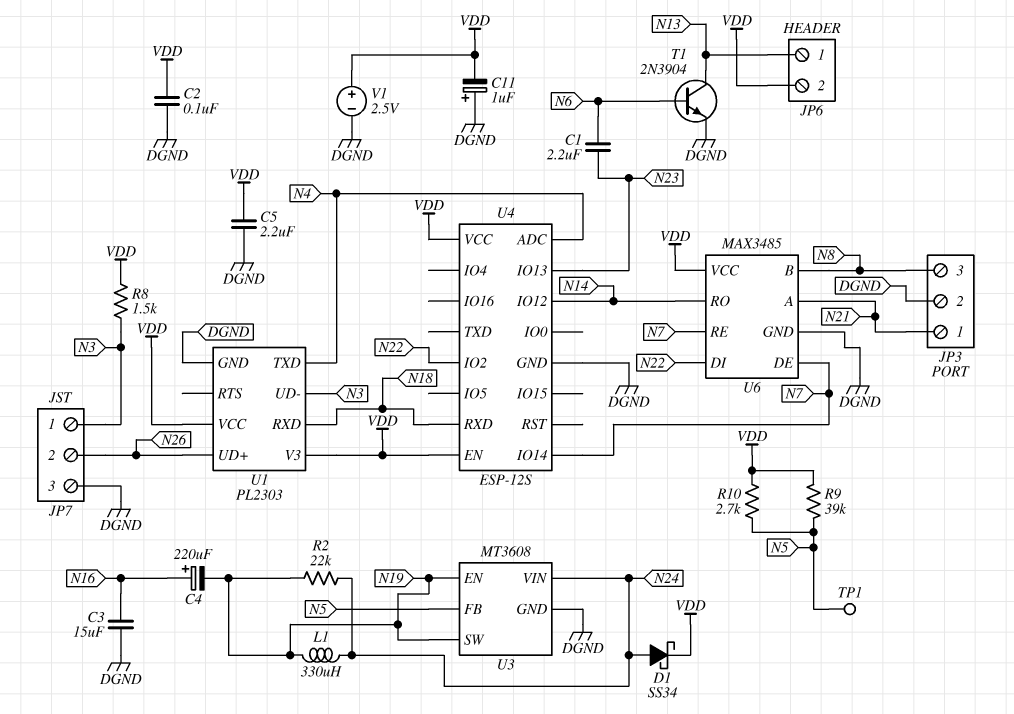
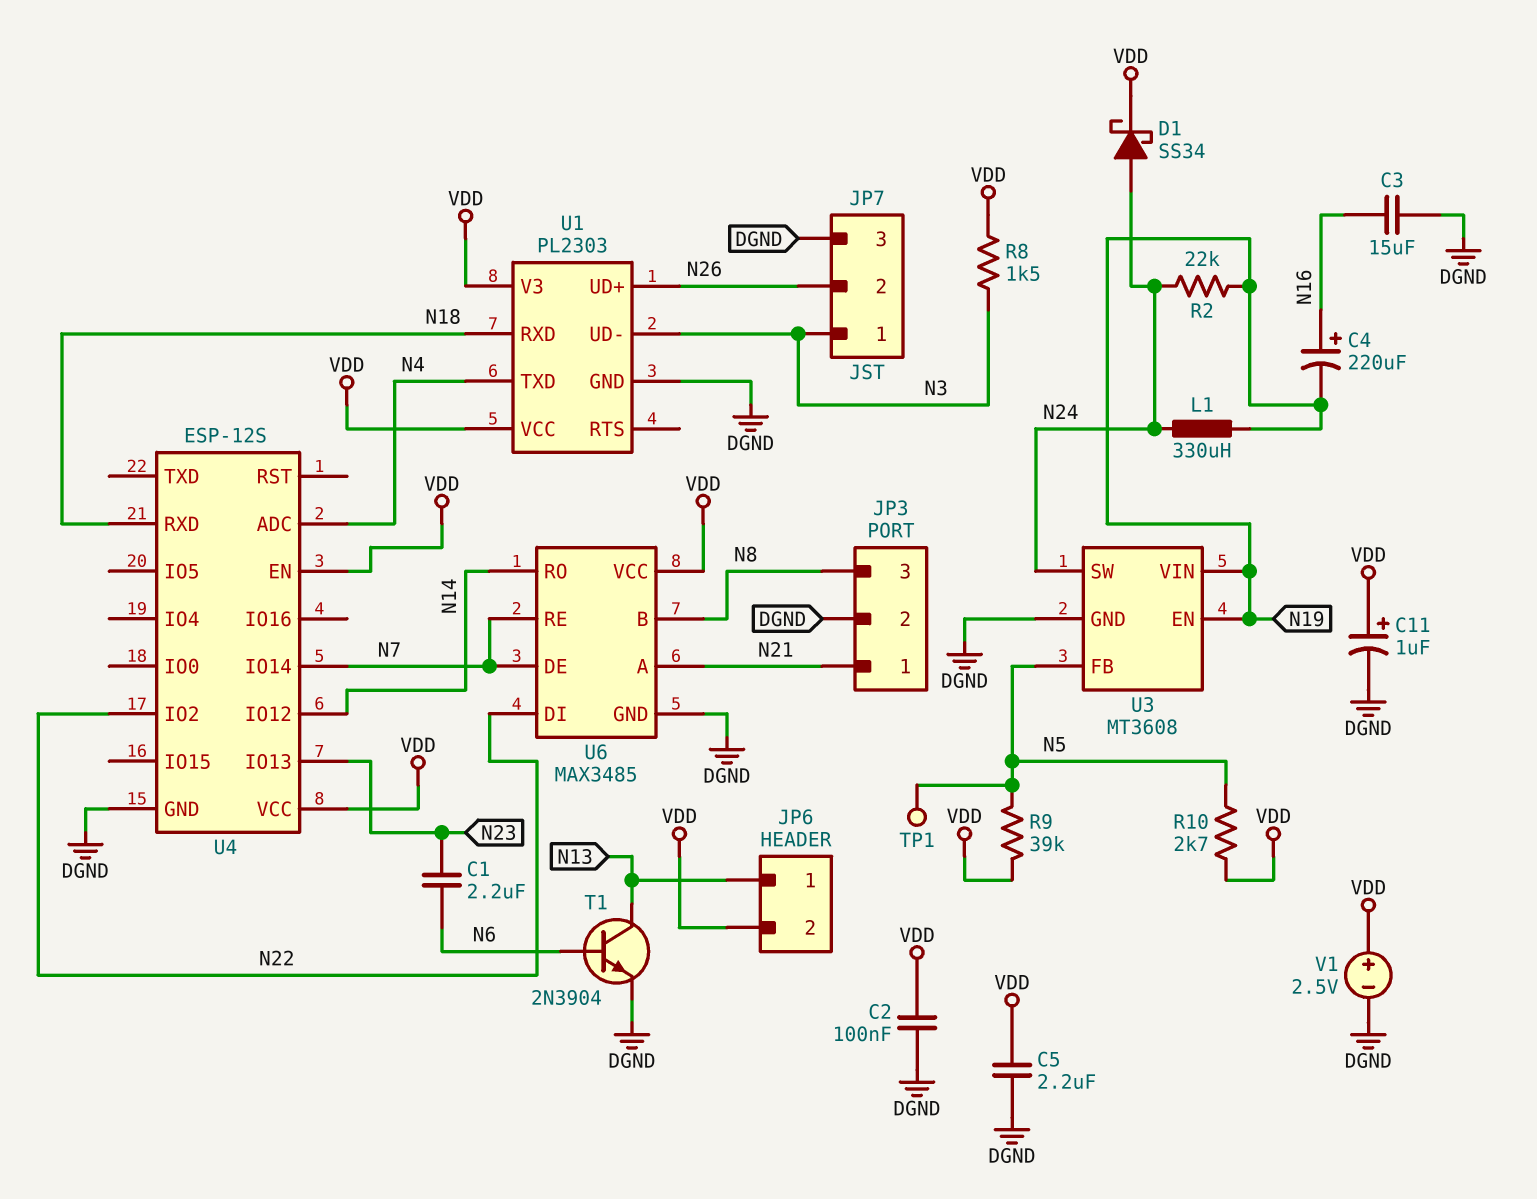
C11: 1uF (plus DGND, minus VDD) -> 1uF (plus VDD, minus DGND)
U3 pin SW: N19 -> N24
U3 pin VIN: N24 -> N19

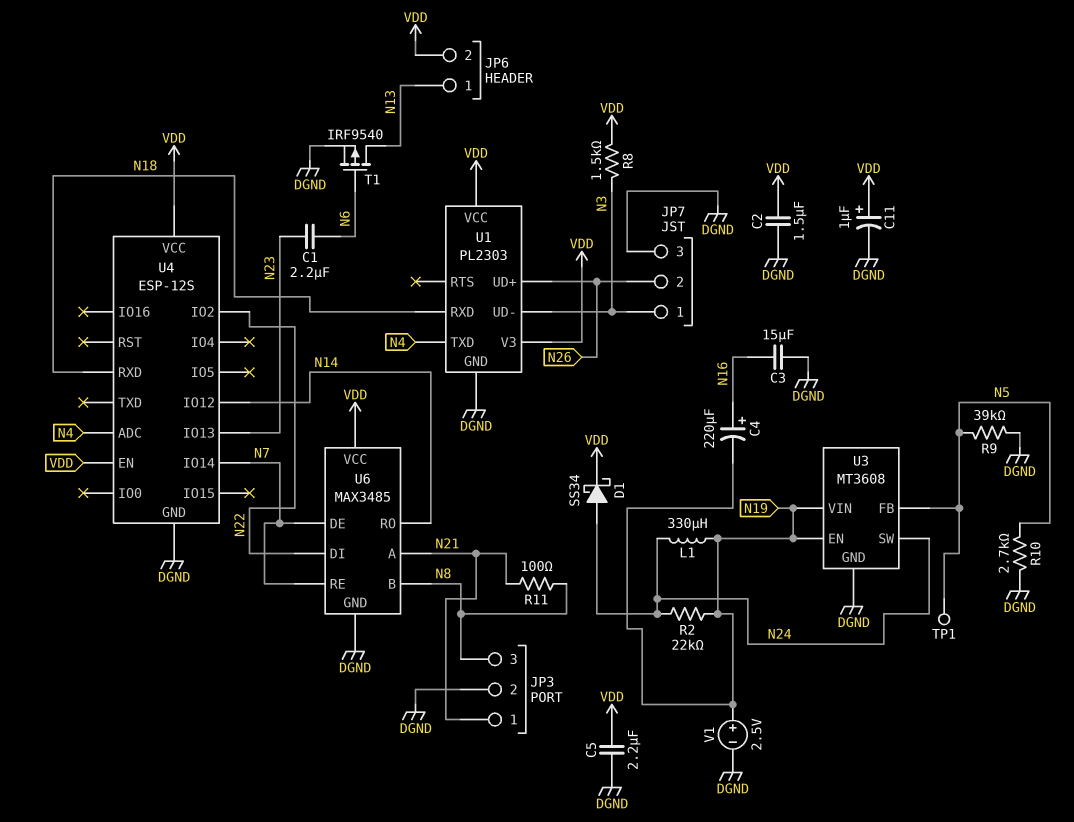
C2: 100nF (DGND, VDD) -> 1.5uF (DGND, VDD)
R9: 39k (N5, VDD) -> 39k (DGND, N5)
R10: 2.7k (N5, VDD) -> 2.7k (DGND, N5)
R11: none -> 100 (N8, N21)
T1: NPN 2N3904 (B N6, C N13, E DGND) -> PMOS IRF9540 (G N6, D N13, S DGND)
V1: 2.5V (plus VDD, minus DGND) -> 2.5V (plus N19, minus DGND)

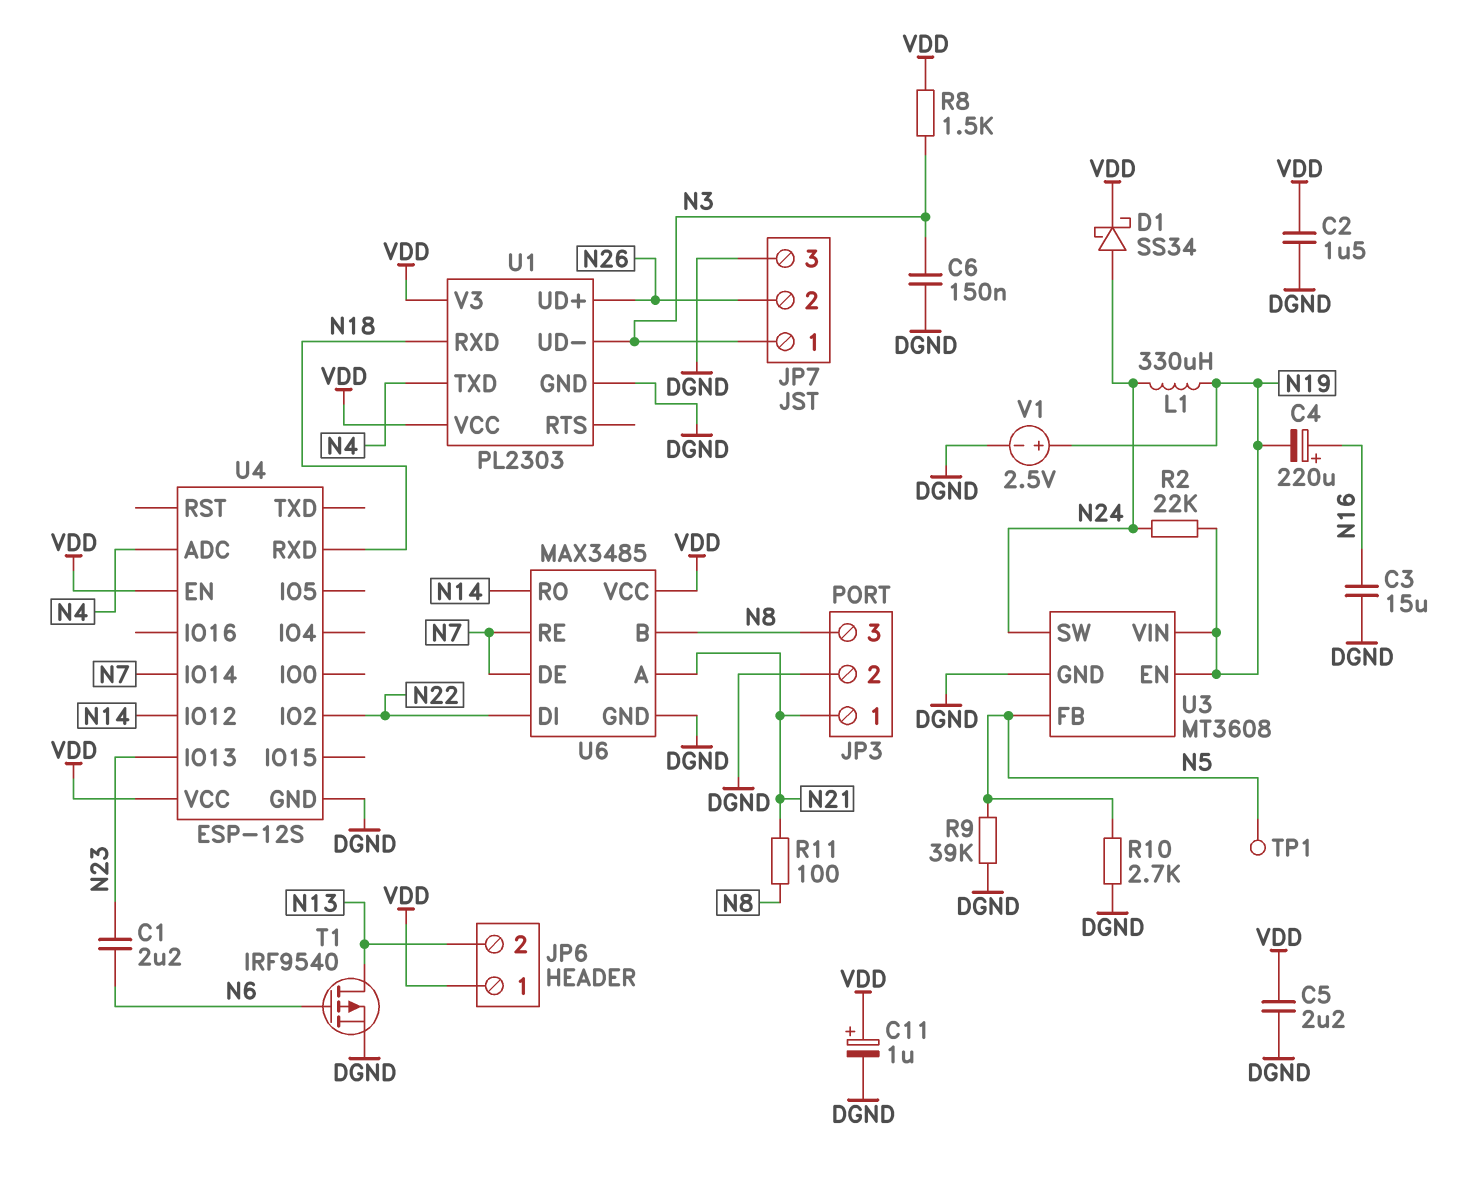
C6: none -> 150nF (DGND, N3)
JP6 pin 1: N13 -> VDD
JP6 pin 2: VDD -> N13

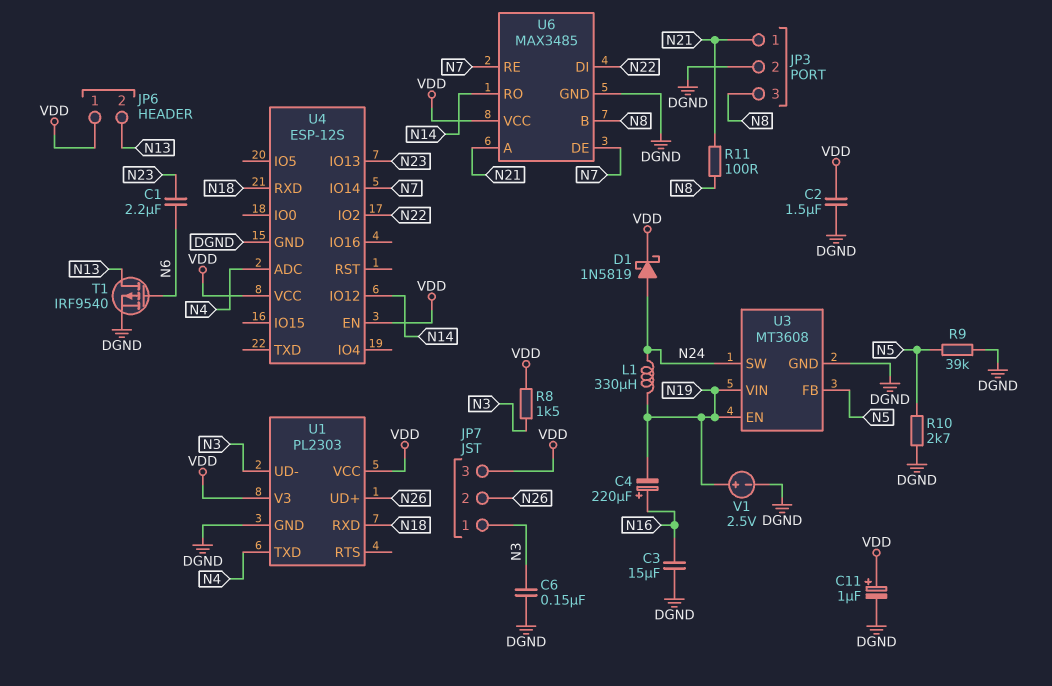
C5: 2.2uF (DGND, VDD) -> none
D1: schottky SS34 (A N24, K VDD) -> schottky 1N5819 (A N24, K VDD)
JP7 pin 3: DGND -> VDD
R2: 22k (N19, N24) -> none
TP1: test point (N5) -> none

